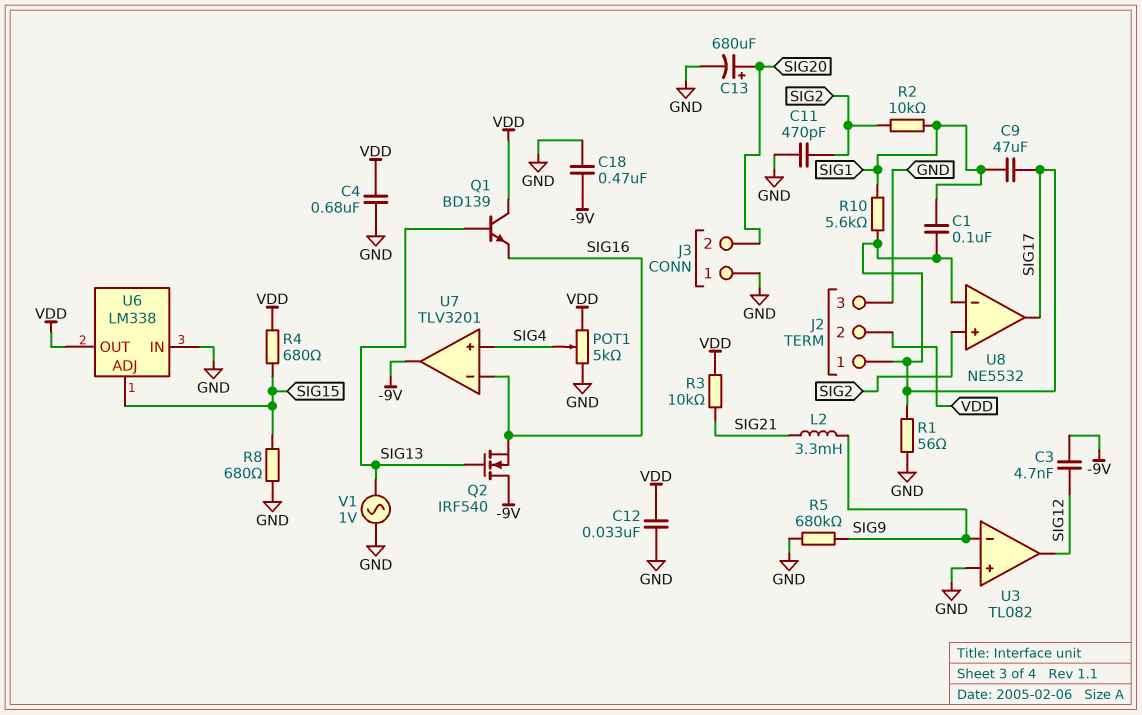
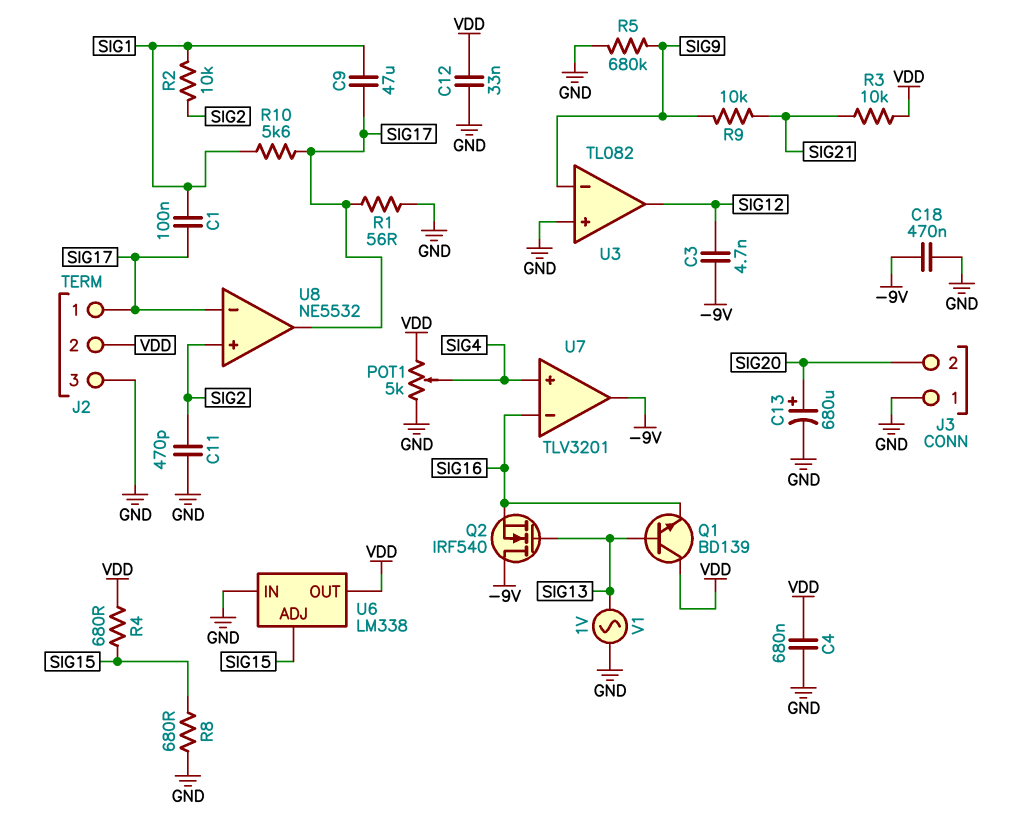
L2: 3.3mH (SIG9, SIG21) -> none
R9: none -> 10k (SIG9, SIG21)

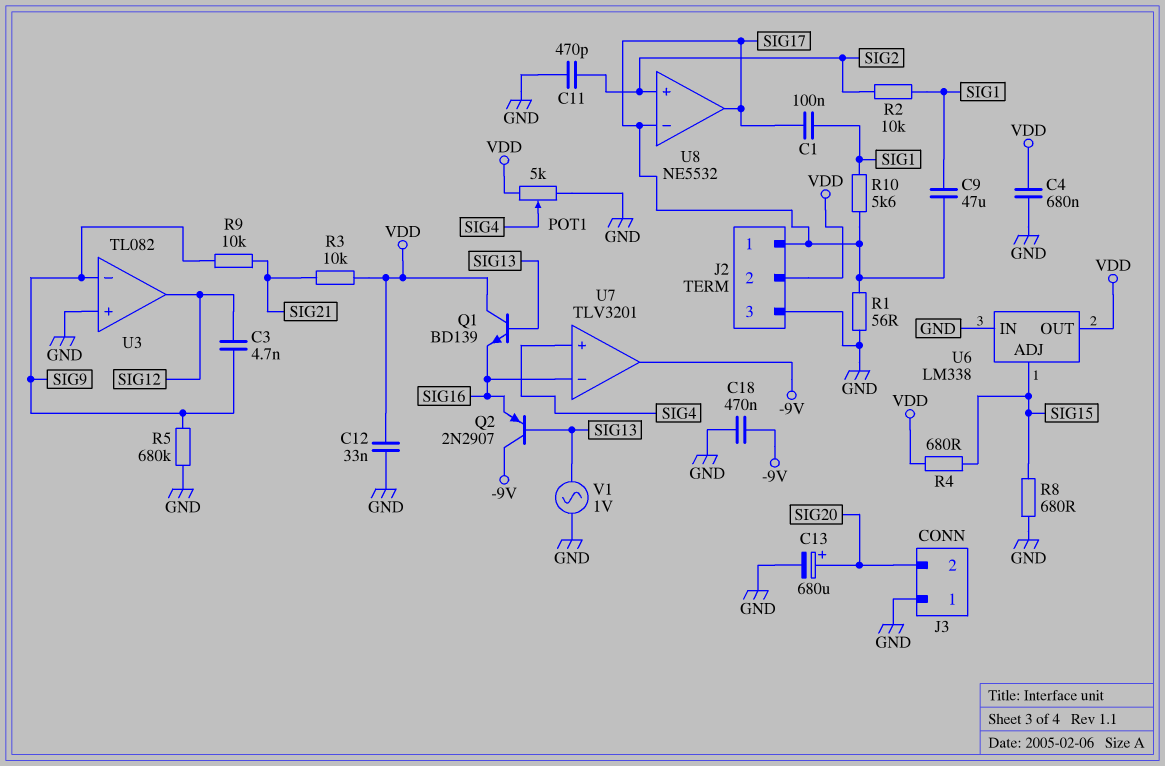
C3: 4.7nF (-9V, SIG12) -> 4.7nF (SIG9, SIG12)
Q2: NMOS IRF540 (G SIG13, D -9V, S SIG16) -> PNP 2N2907 (B SIG13, C -9V, E SIG16)

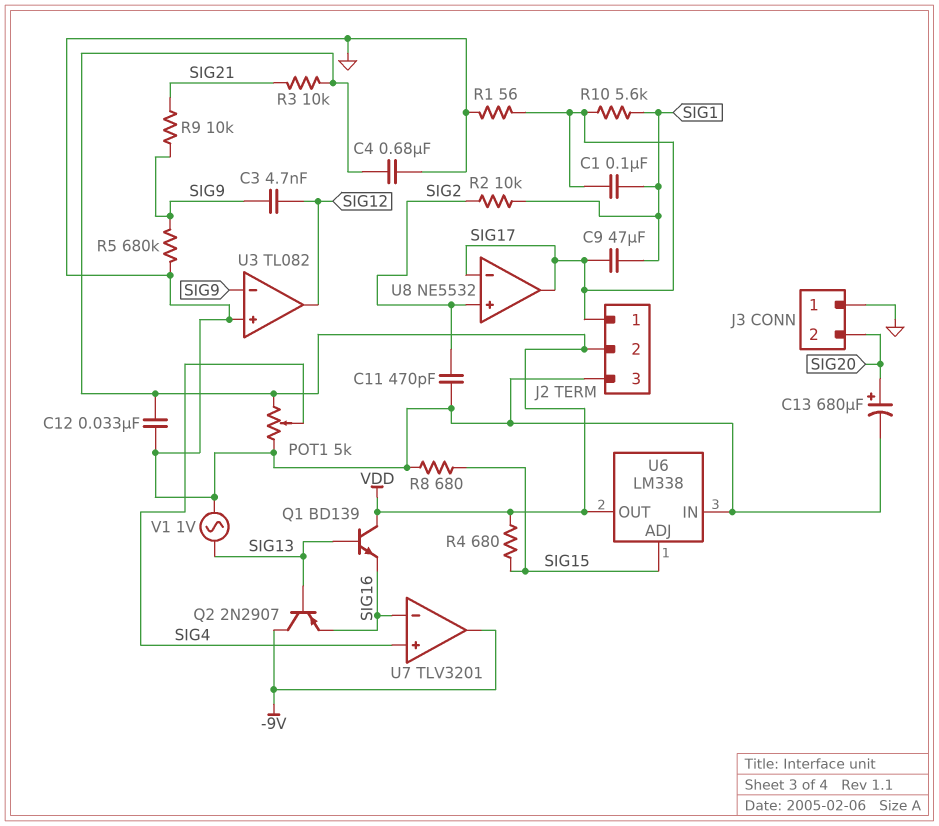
C18: 470nF (-9V, GND) -> none

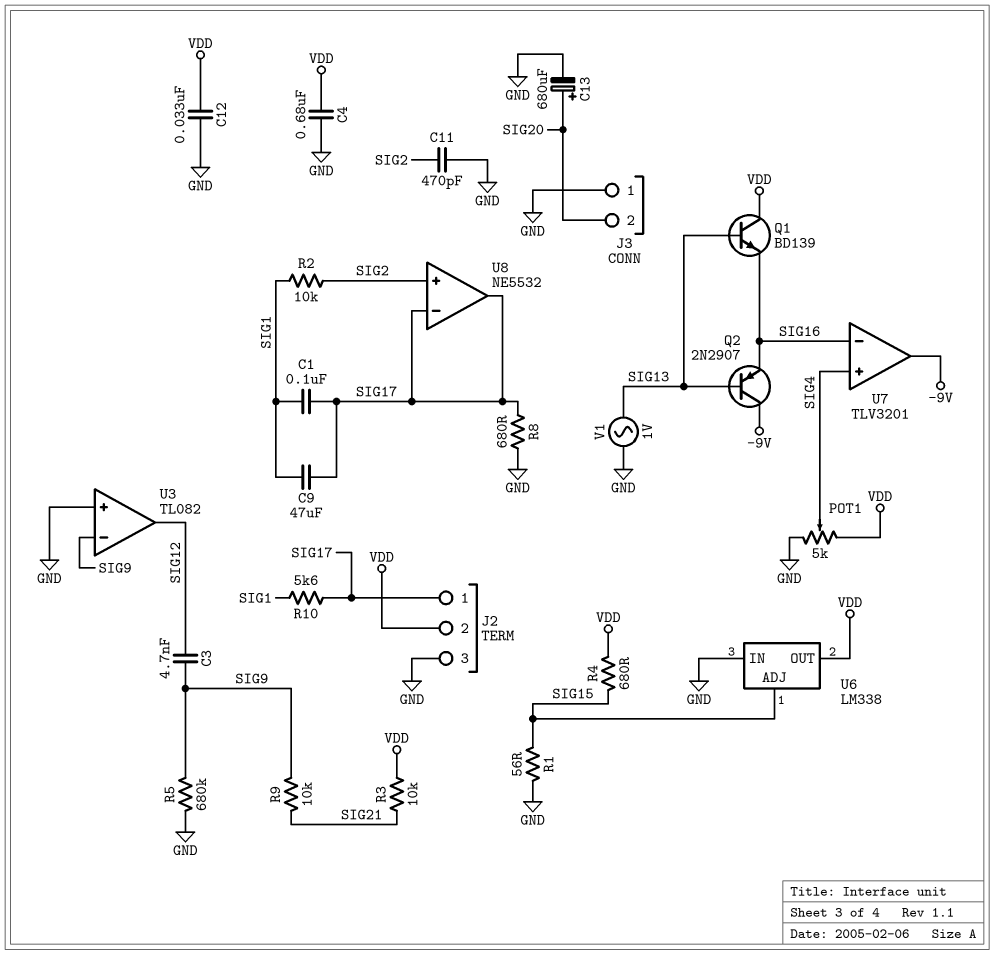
R1: 56 (GND, SIG17) -> 56 (GND, SIG15)
R8: 680 (GND, SIG15) -> 680 (GND, SIG17)

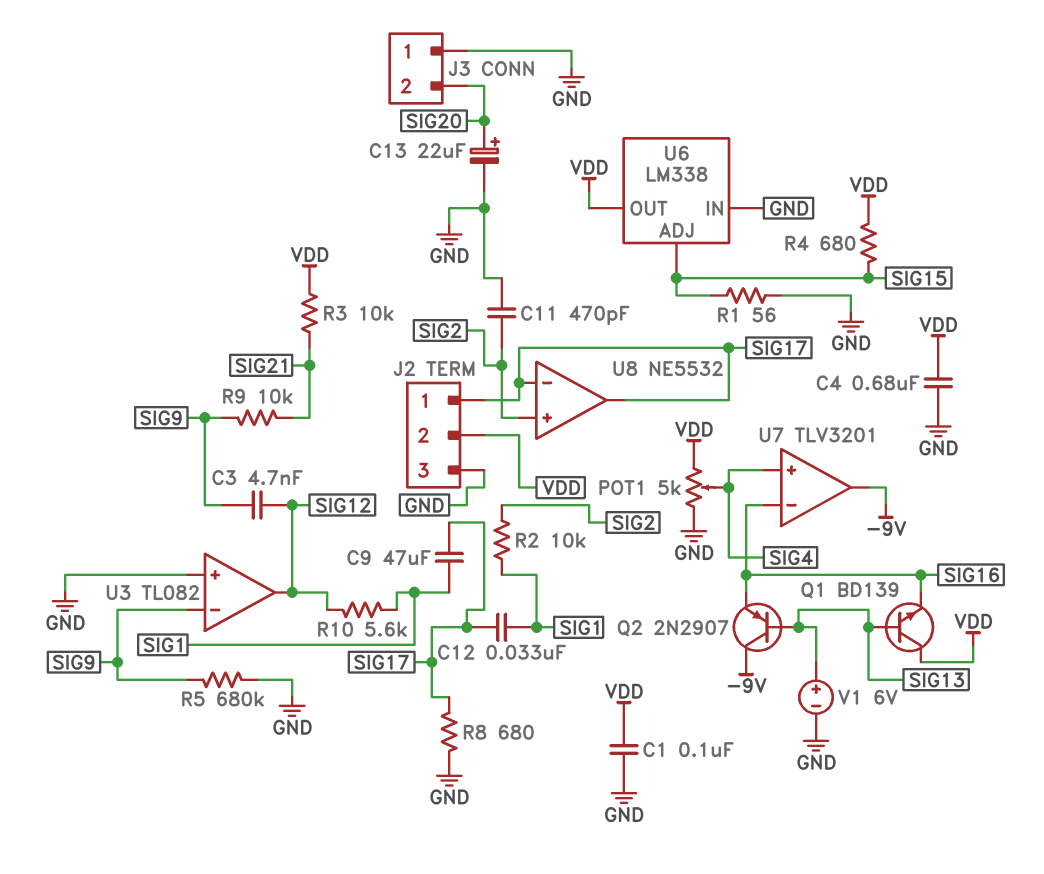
C1: 100nF (SIG1, SIG17) -> 100nF (GND, VDD)
C12: 33nF (GND, VDD) -> 33nF (SIG1, SIG17)
C13: 680uF (plus SIG20, minus GND) -> 22uF (plus SIG20, minus GND)
R10: 5.6k (SIG1, SIG17) -> 5.6k (SIG1, SIG12)
V1: AC 1V (GND, SIG13) -> 6V (plus SIG13, minus GND)

